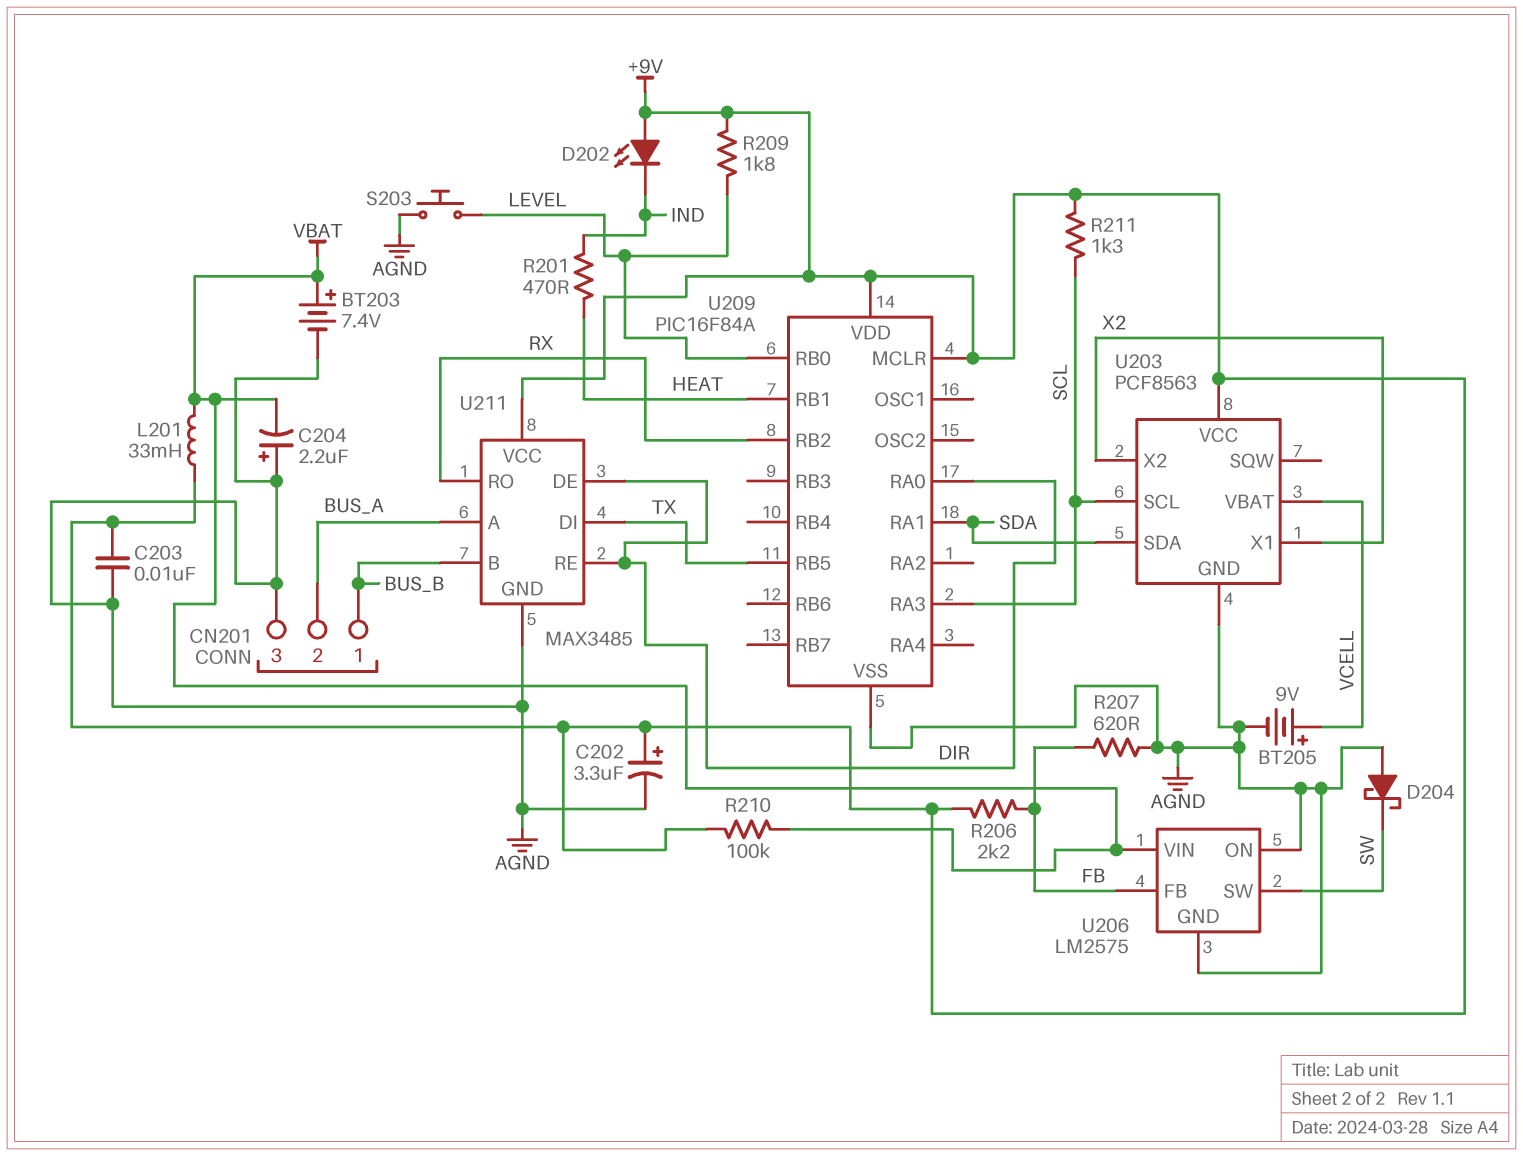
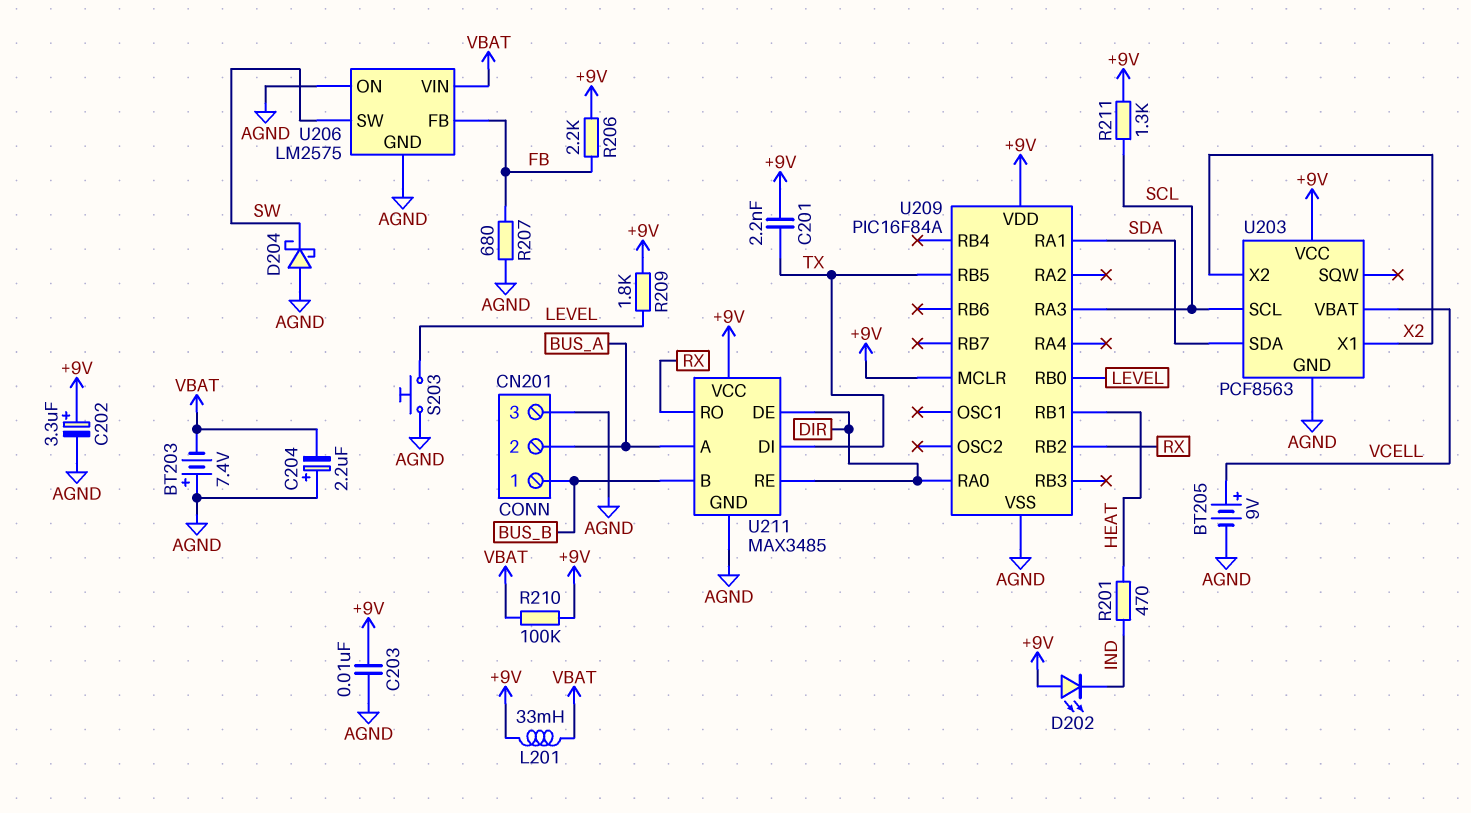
BT203: 7.4V (plus VBAT, minus AGND) -> 7.4V (plus AGND, minus VBAT)
C201: none -> 2.2nF (+9V, TX)
R207: 620 (AGND, FB) -> 680 (AGND, FB)

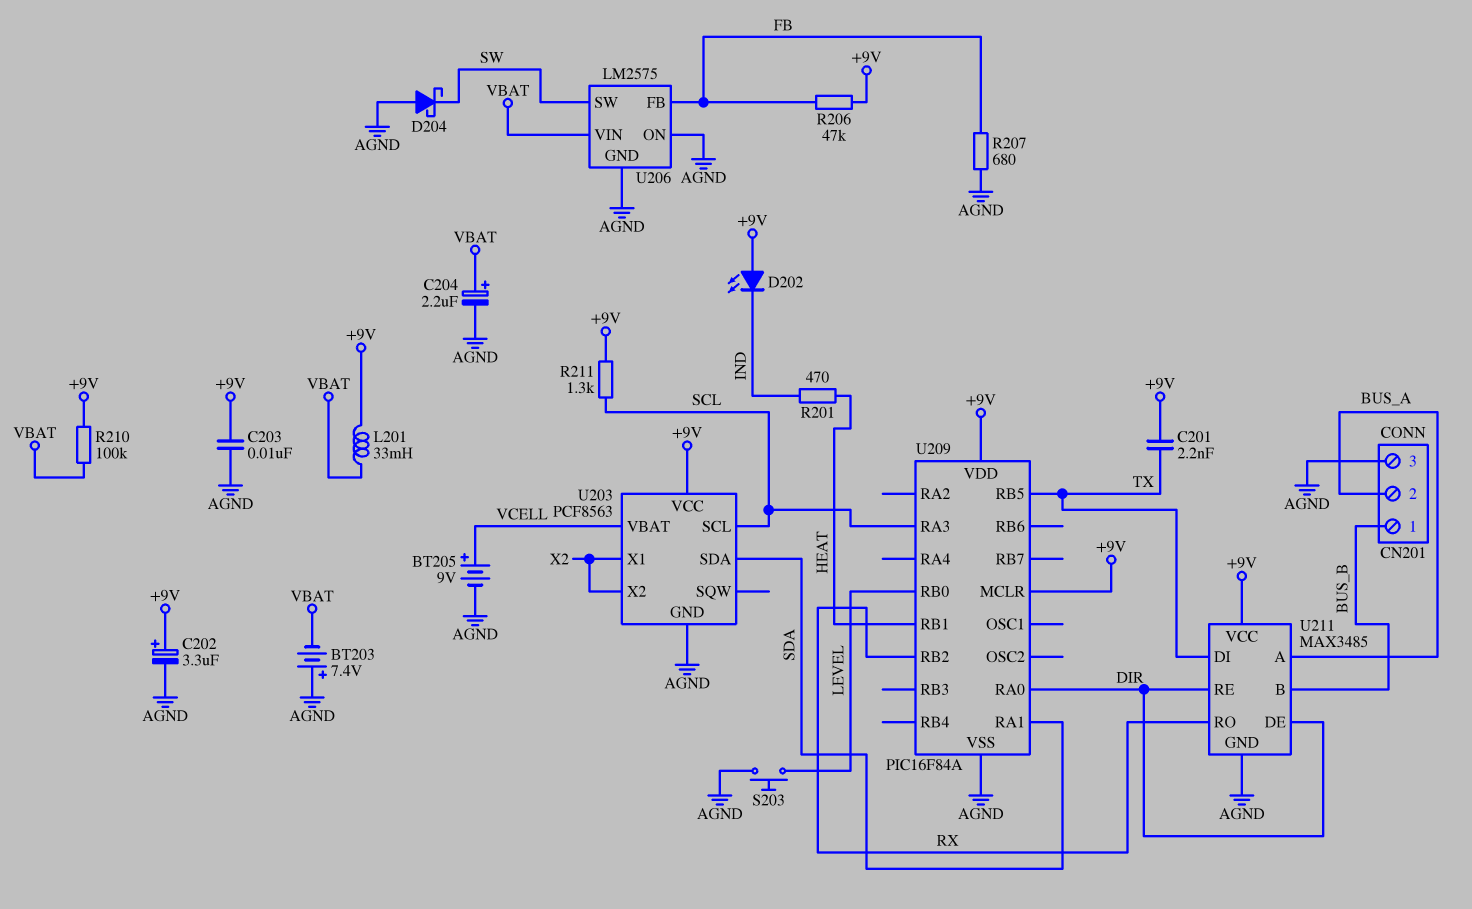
C204: 2.2uF (plus AGND, minus VBAT) -> 2.2uF (plus VBAT, minus AGND)
R206: 2.2k (+9V, FB) -> 47k (+9V, FB)
R209: 1.8k (+9V, LEVEL) -> none

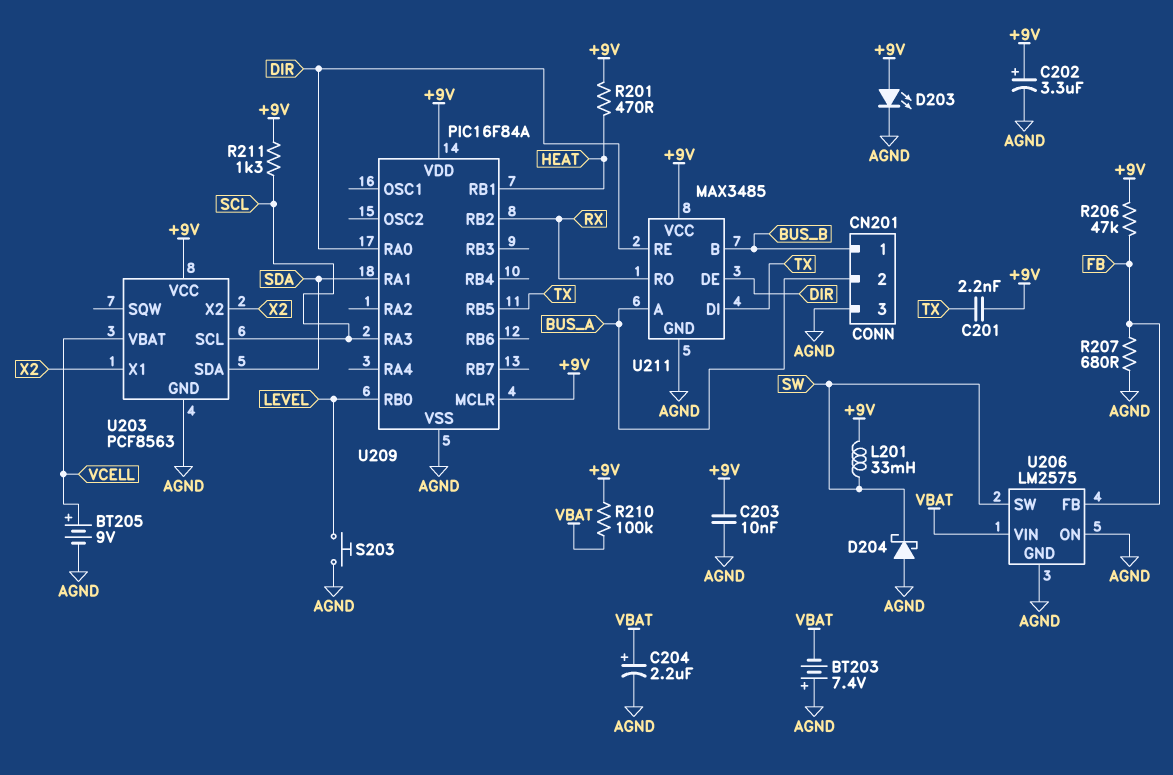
D202: LED (A +9V, K IND) -> none
D203: none -> LED (A +9V, K AGND)
L201: 33mH (+9V, VBAT) -> 33mH (+9V, SW)
R201: 470 (HEAT, IND) -> 470 (+9V, HEAT)

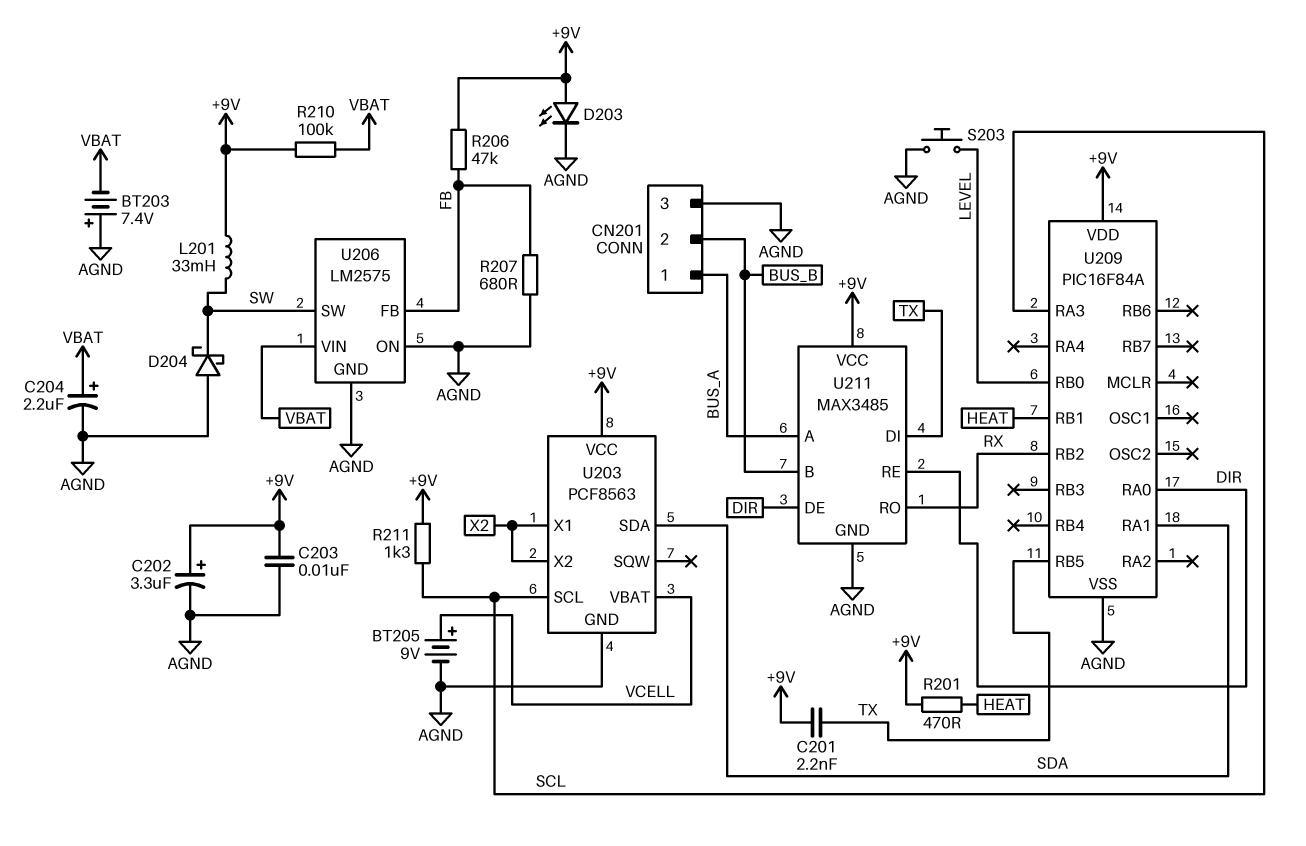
CN201 pin 1: BUS_B -> BUS_A
CN201 pin 2: BUS_A -> BUS_B
U209 pin MCLR: +9V -> none

